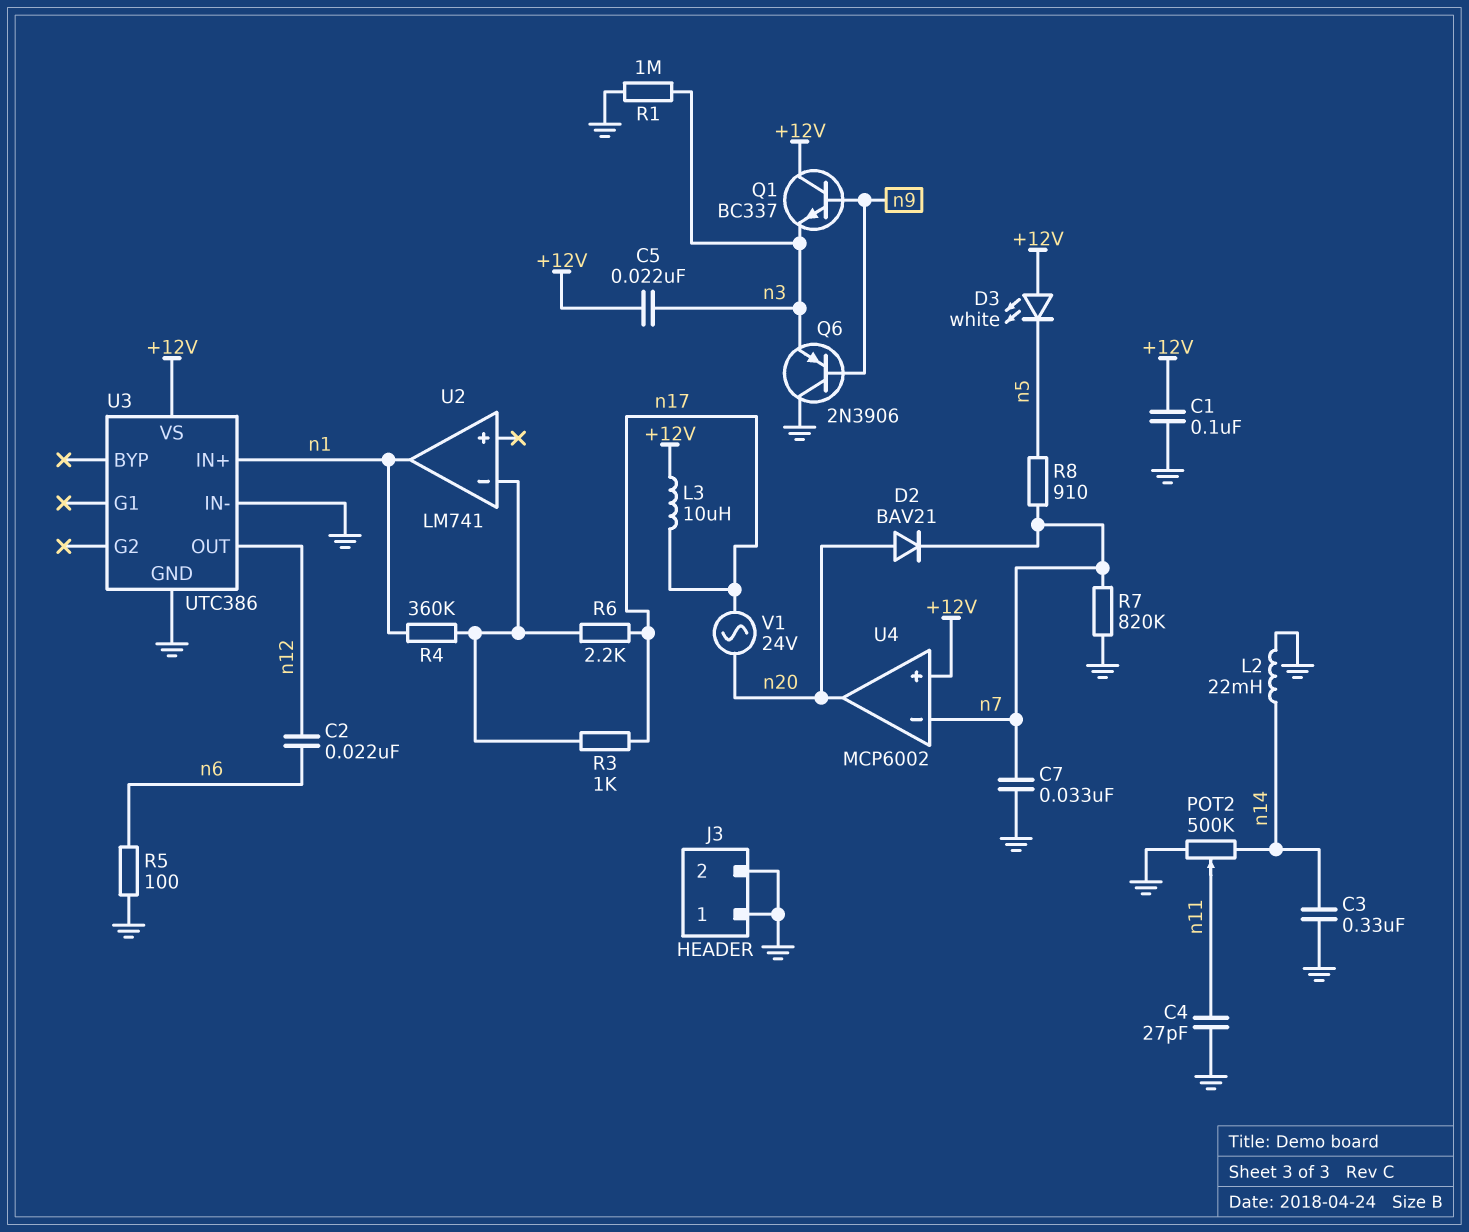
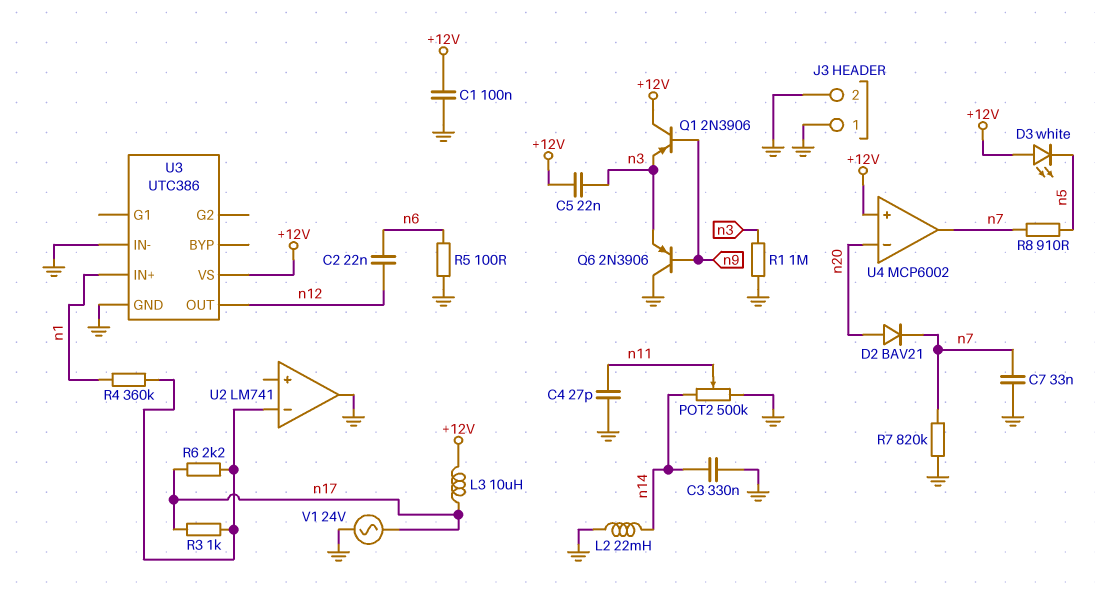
Q1: NPN BC337 (B n9, C +12V, E n3) -> PNP 2N3906 (B n9, C +12V, E n3)
U2 pin out: n1 -> GND
U4 pin in-: n7 -> n20
U4 pin out: n20 -> n7
V1: AC 24V (n17, n20) -> AC 24V (GND, n17)

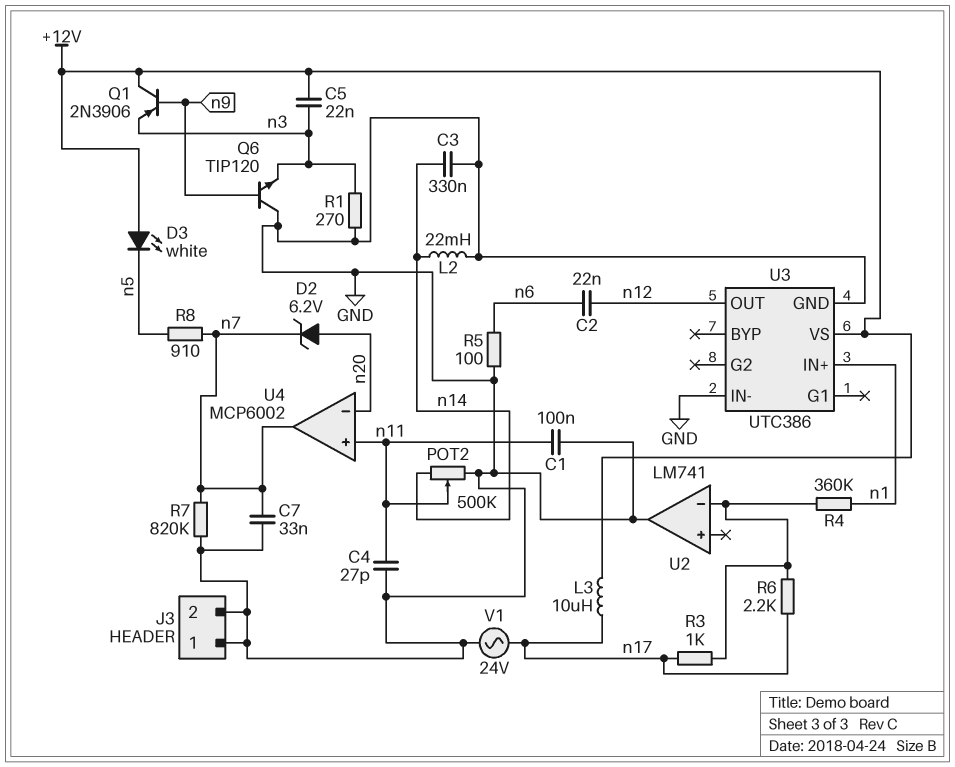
C1: 100nF (+12V, GND) -> 100nF (GND, n11)
D2: diode BAV21 (A n20, K n7) -> zener 6.2V (A n20, K n7)
Q6: PNP 2N3906 (B n9, C GND, E n3) -> NPN TIP120 (B n9, C GND, E n3)
R1: 1M (GND, n3) -> 270 (GND, n3)
U4 pin in+: +12V -> n11

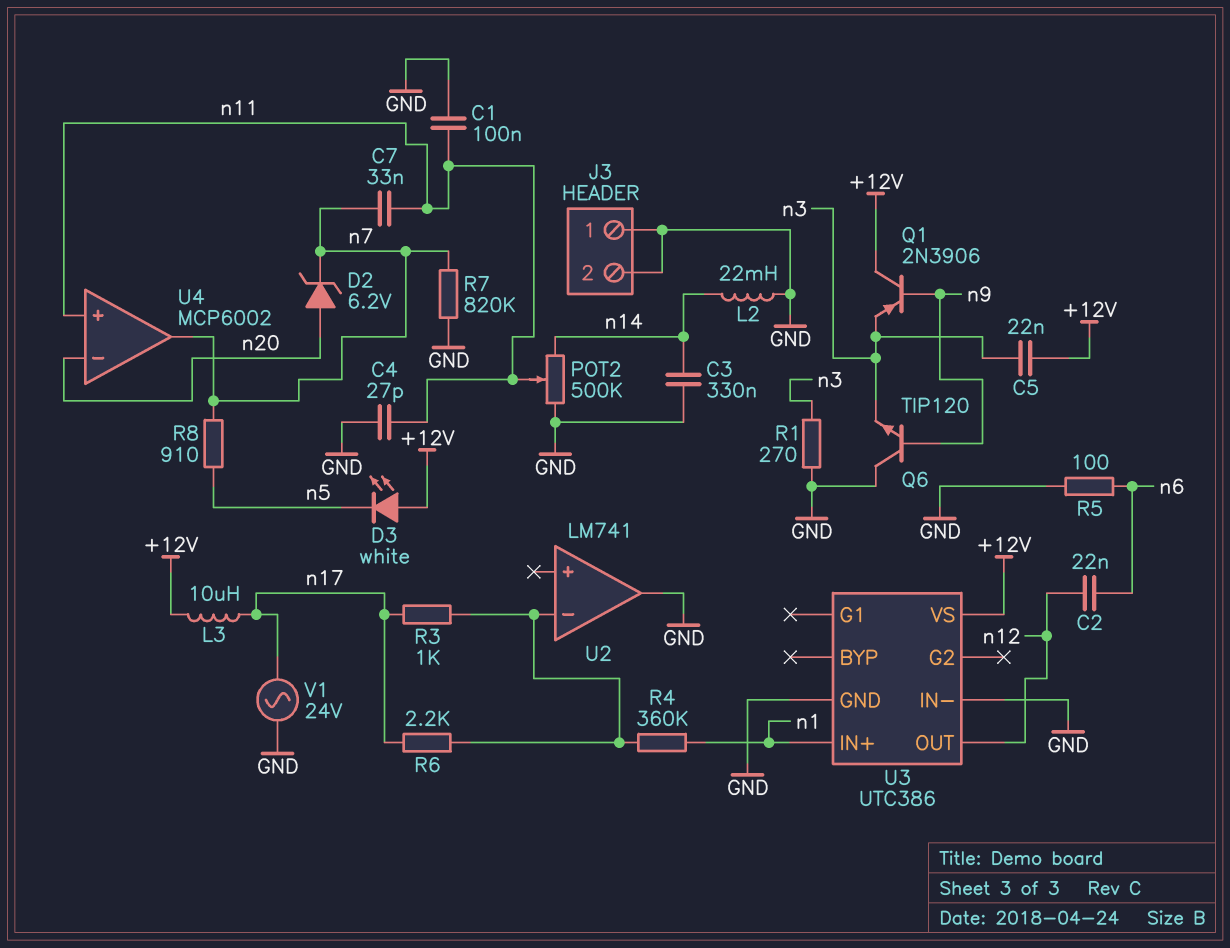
C7: 33nF (GND, n7) -> 33nF (n7, n11)

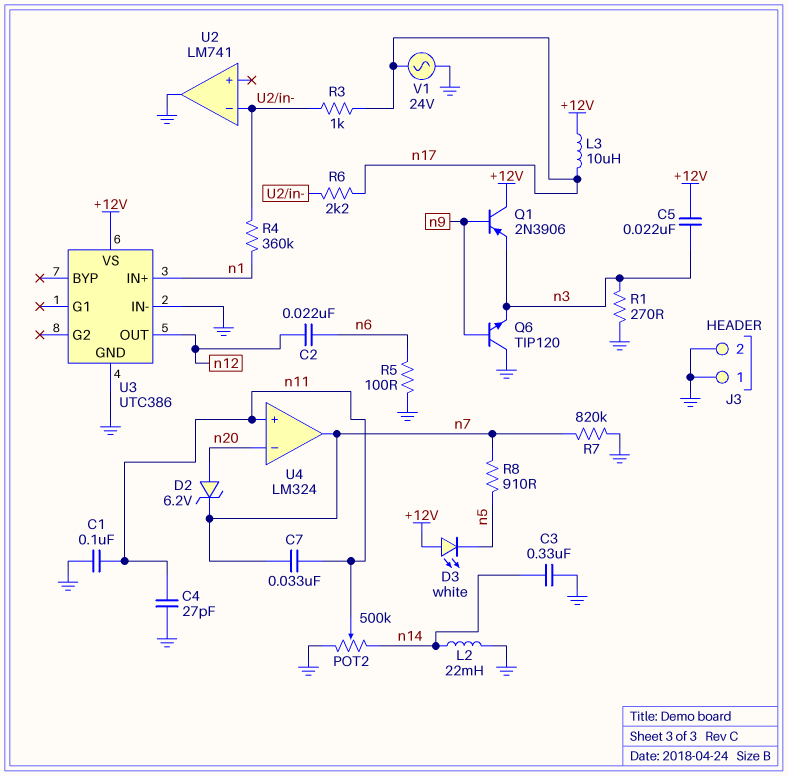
U4: MCP6002 -> LM324

